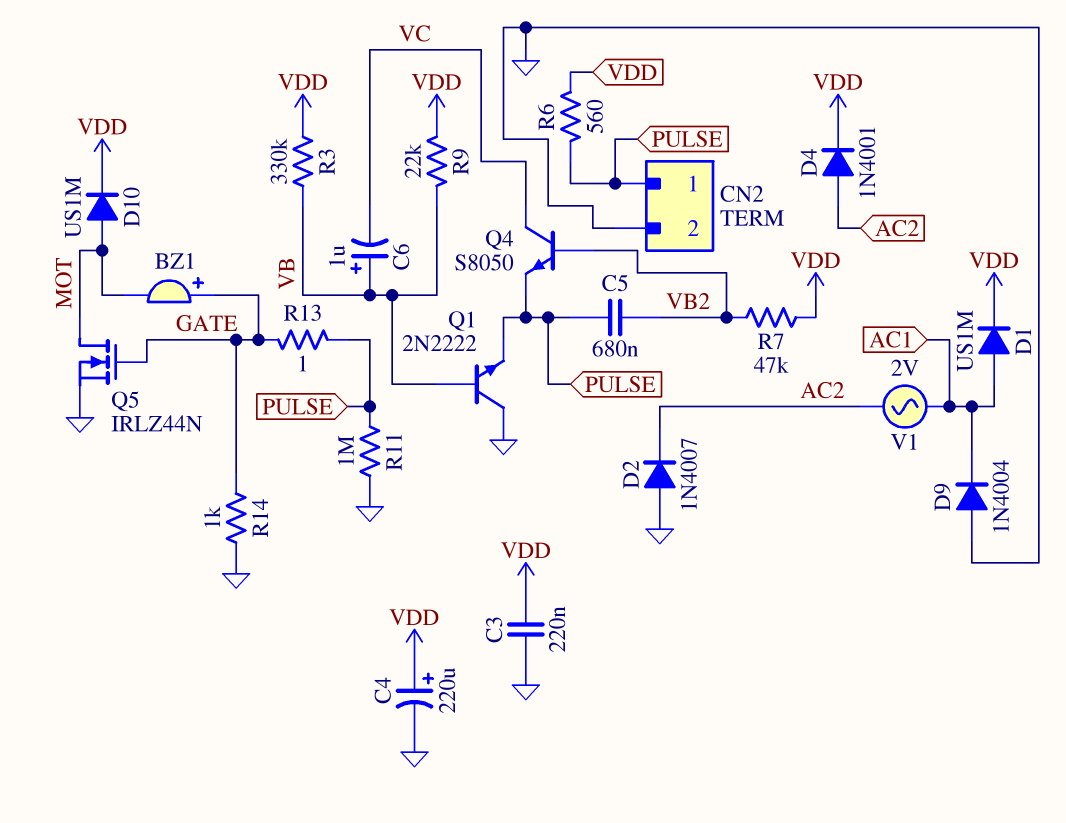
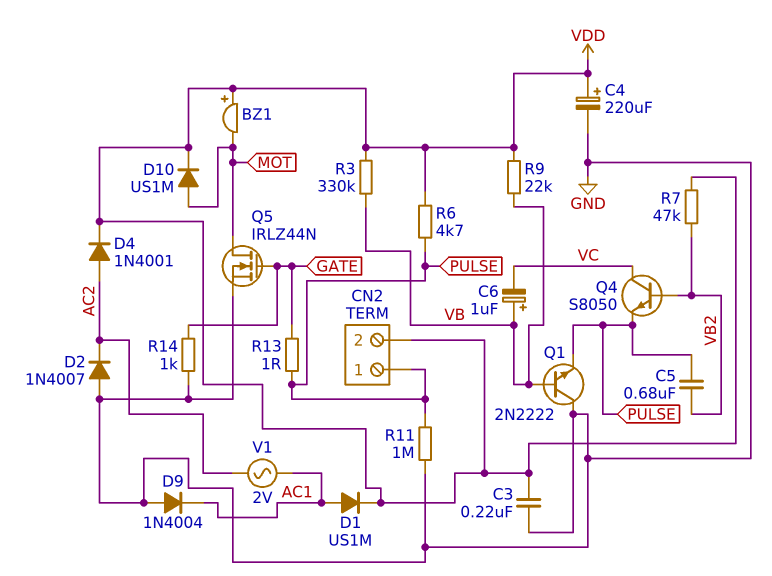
BZ1: buzzer (plus GATE, minus MOT) -> buzzer (plus VDD, minus MOT)
CN2 pin 2: GND -> VDD
R6: 560 (PULSE, VDD) -> 4.7k (PULSE, VDD)

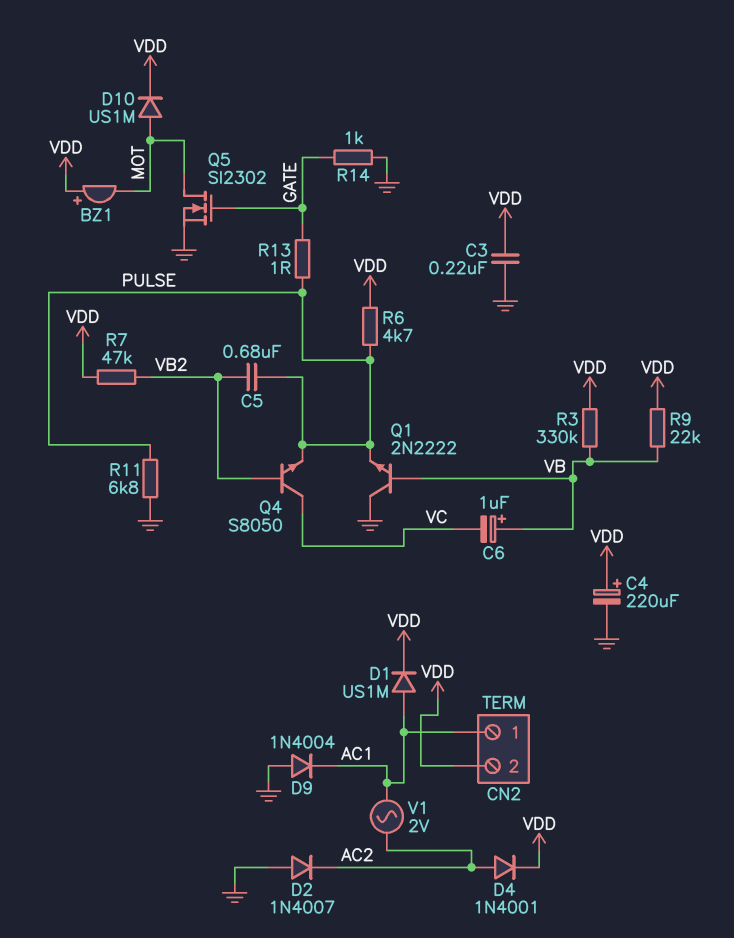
CN2 pin 1: PULSE -> AC1
Q5: NMOS IRLZ44N (G GATE, D MOT, S GND) -> NMOS SI2302 (G GATE, D MOT, S GND)
R11: 1M (GND, PULSE) -> 6.8k (GND, PULSE)

